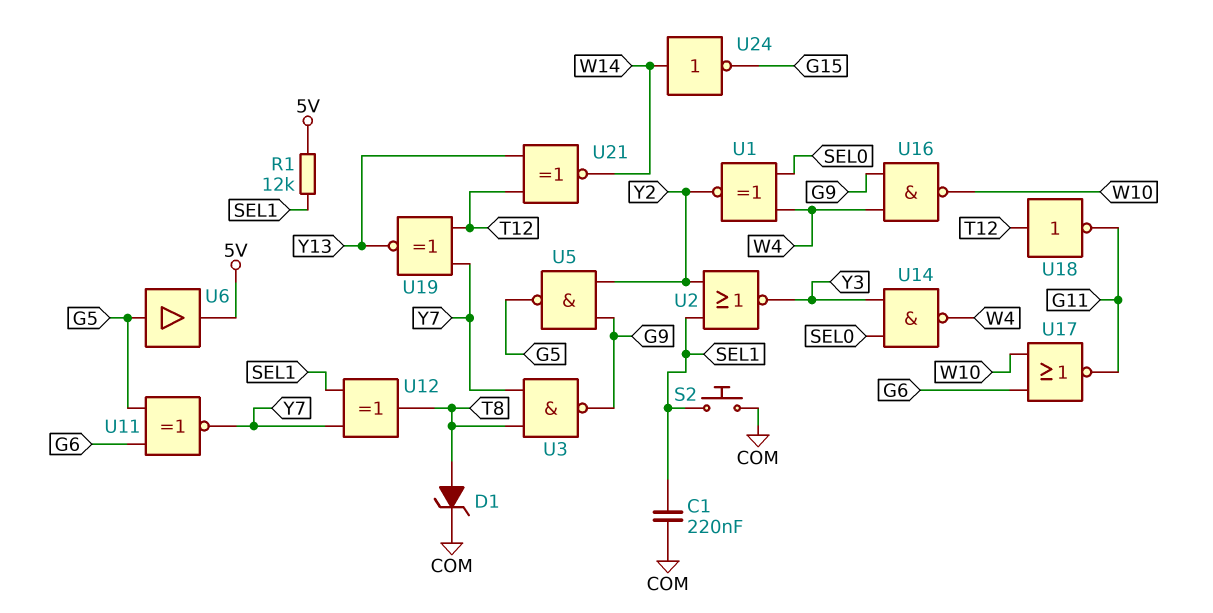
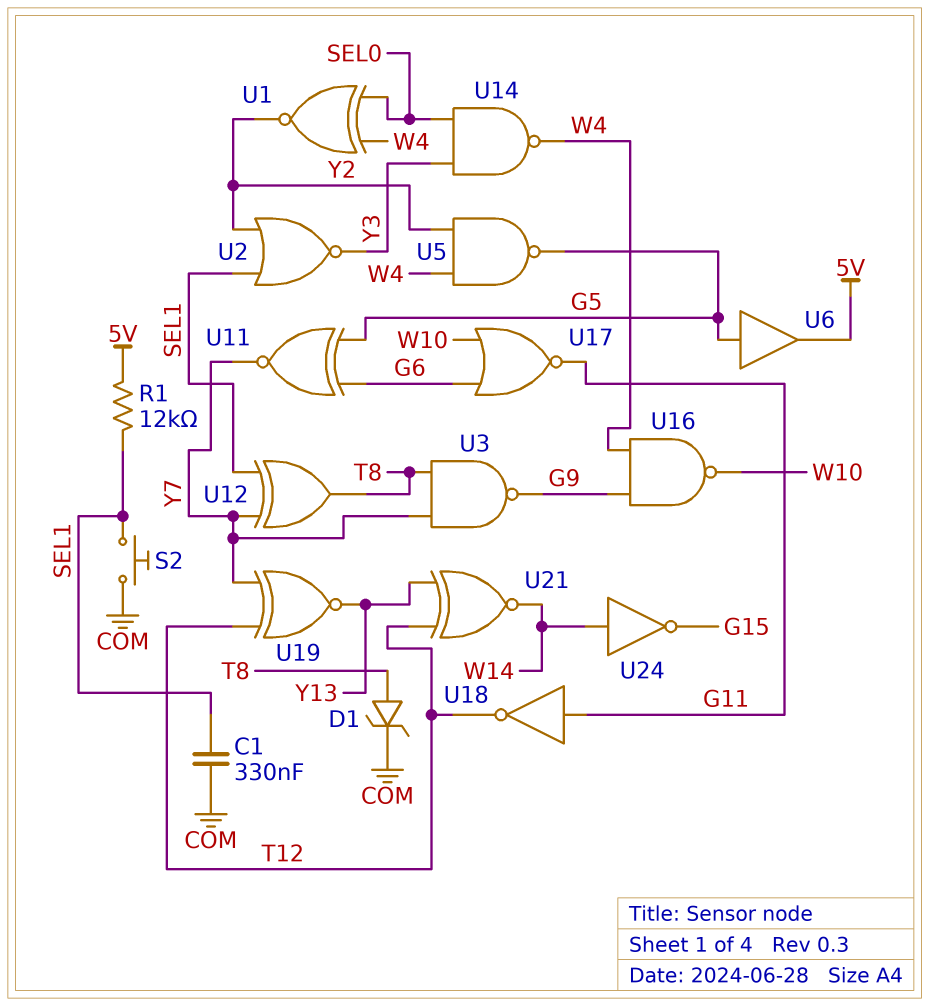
C1: 220nF (COM, SEL1) -> 330nF (COM, SEL1)
U5: NAND (in G9, in Y2, out G5) -> NAND (in W4, in Y2, out G5)
U18: NOT (in T12, out G11) -> NOT (in G11, out T12)

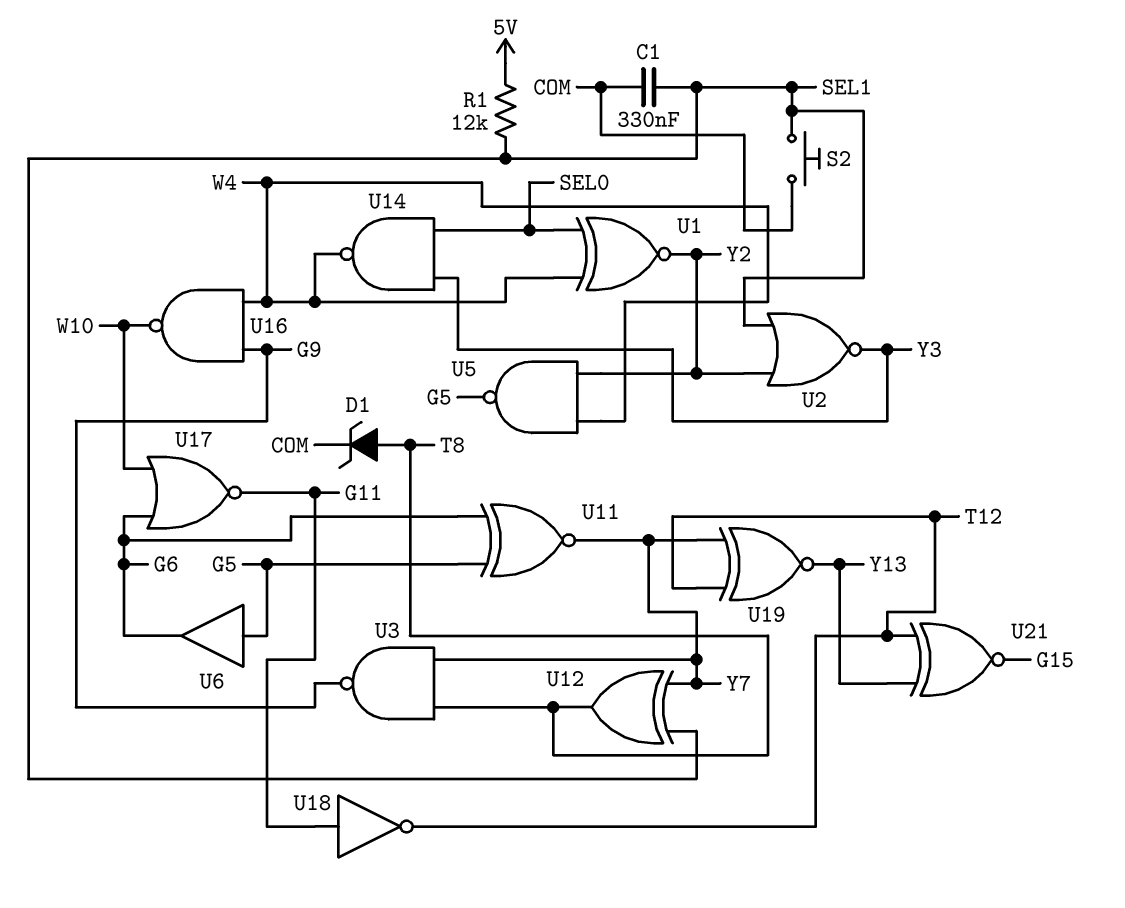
U6: buffer (in G5, out 5V) -> buffer (in G5, out G6)
U21: XNOR (in T12, in Y13, out W14) -> XNOR (in T12, in Y13, out G15)
U24: NOT (in W14, out G15) -> none

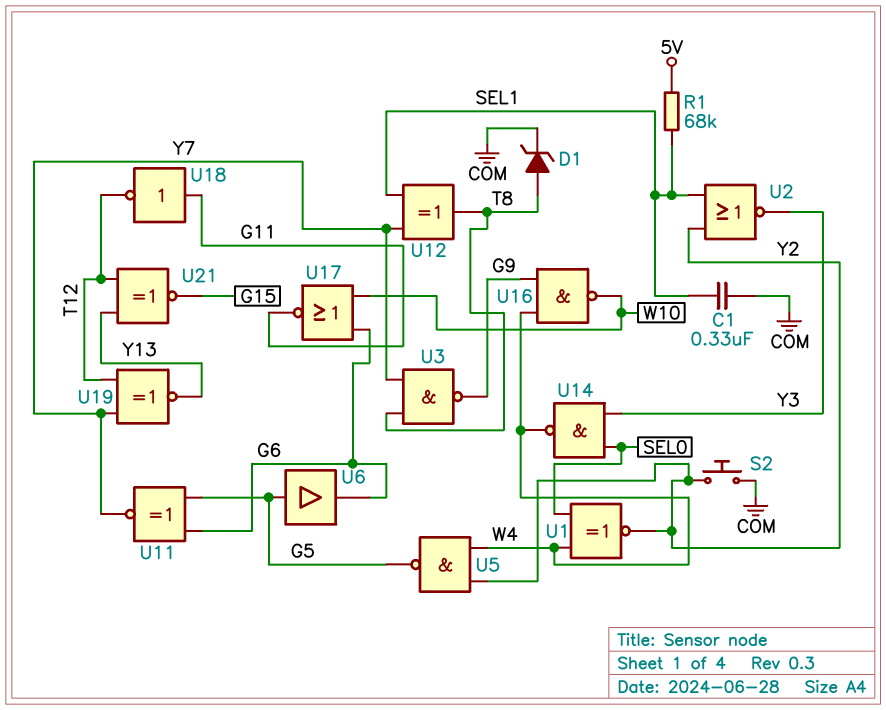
R1: 12k (5V, SEL1) -> 68k (5V, SEL1)
S2: button (COM, SEL1) -> button (COM, Y2)

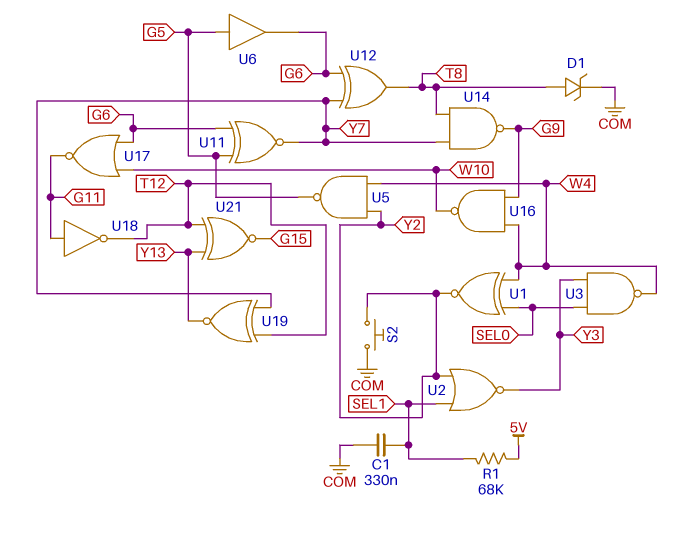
U3: NAND (in T8, in Y7, out G9) -> NAND (in SEL0, in Y3, out W4)
U12: XOR (in SEL1, in Y7, out T8) -> XOR (in G6, in Y7, out T8)
U14: NAND (in SEL0, in Y3, out W4) -> NAND (in T8, in Y7, out G9)

